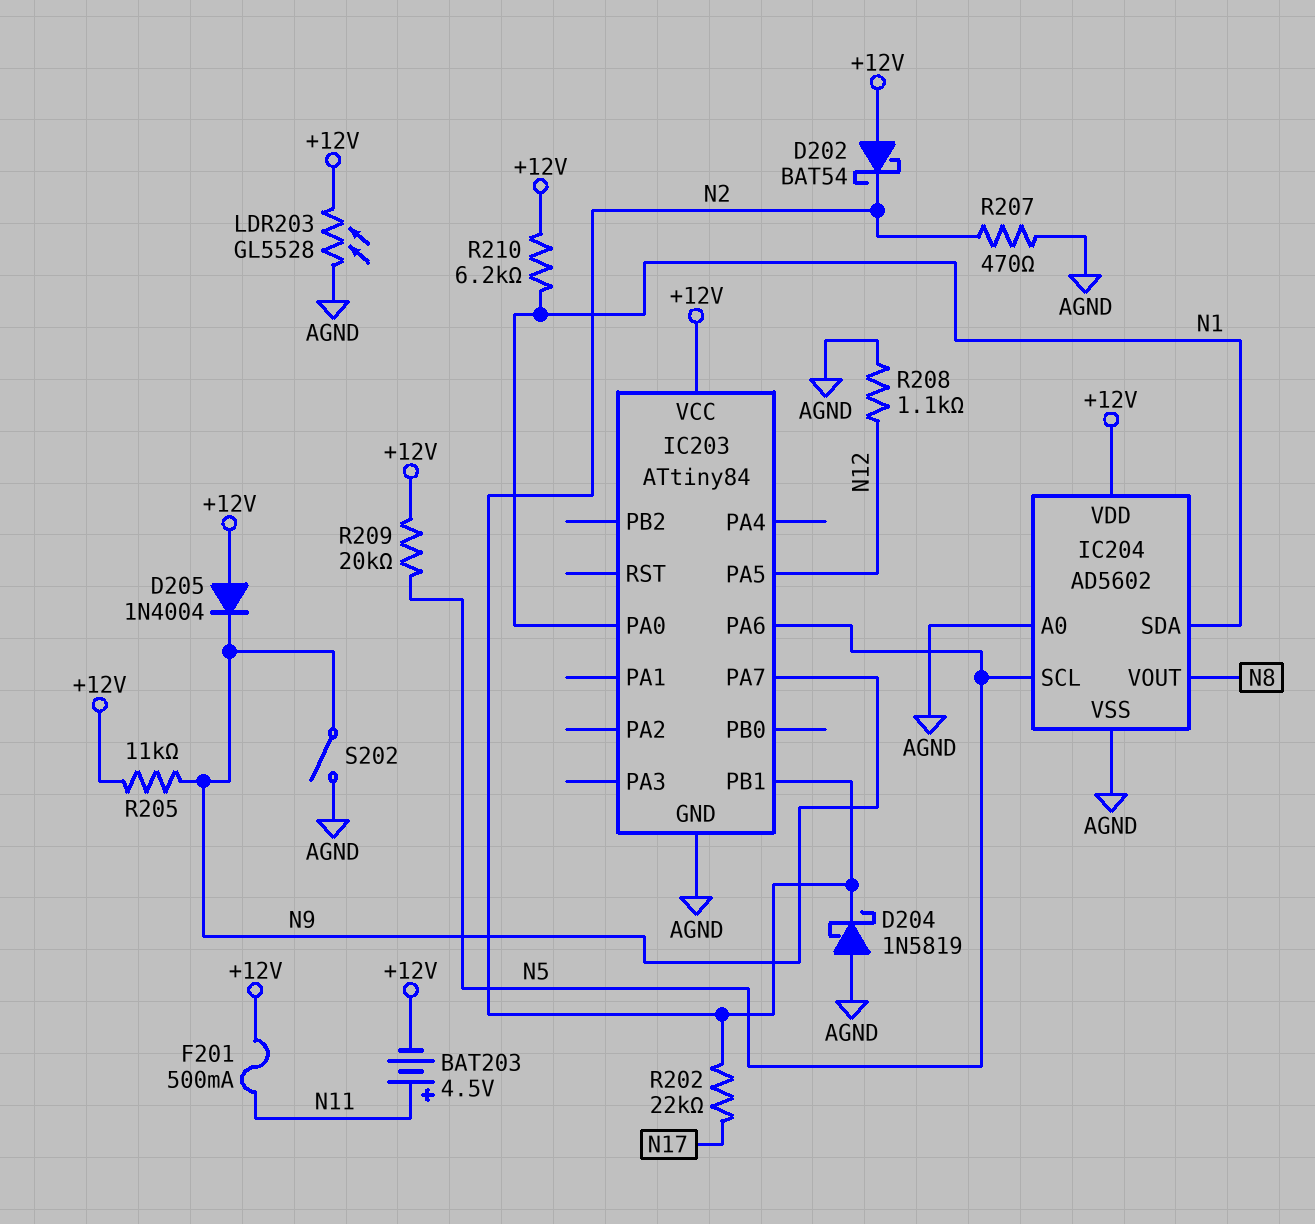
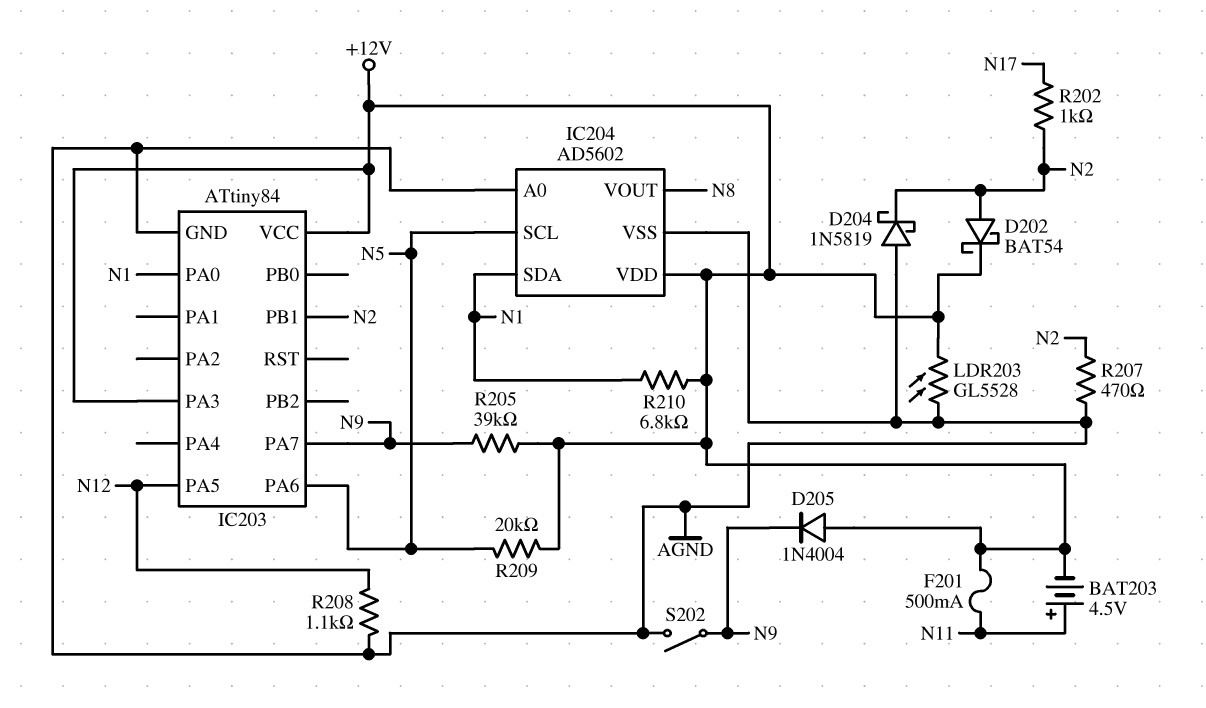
D202: schottky BAT54 (A +12V, K N2) -> schottky BAT54 (A N2, K +12V)
IC203 pin PA3: none -> +12V
R202: 22k (N2, N17) -> 1k (N2, N17)
R205: 11k (+12V, N9) -> 39k (+12V, N9)
R210: 6.2k (+12V, N1) -> 6.8k (+12V, N1)

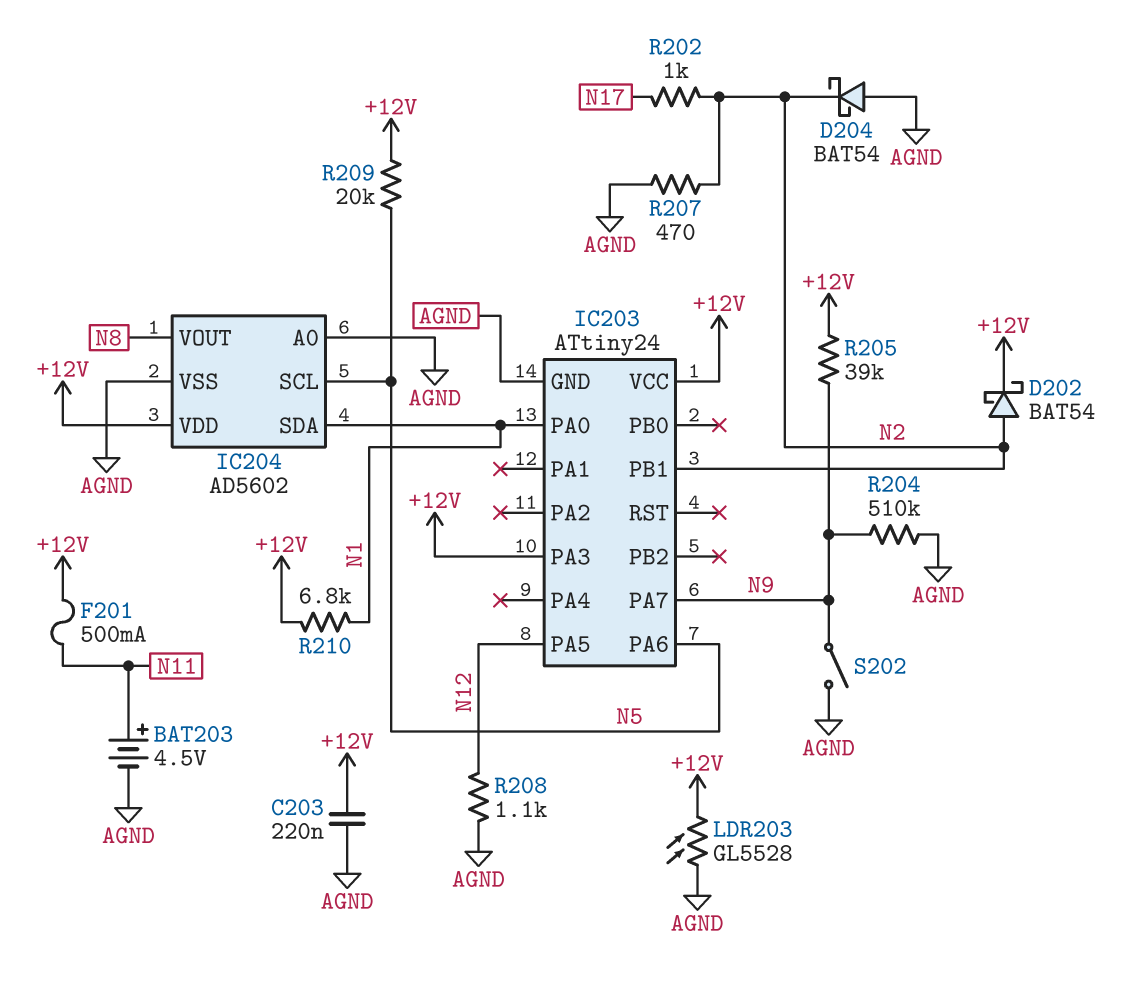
BAT203: 4.5V (plus N11, minus +12V) -> 4.5V (plus N11, minus AGND)
C203: none -> 220nF (+12V, AGND)
D204: schottky 1N5819 (A AGND, K N2) -> schottky BAT54 (A AGND, K N2)
D205: diode 1N4004 (A +12V, K N9) -> none
IC203: ATtiny84 -> ATtiny24
R204: none -> 510k (AGND, N9)

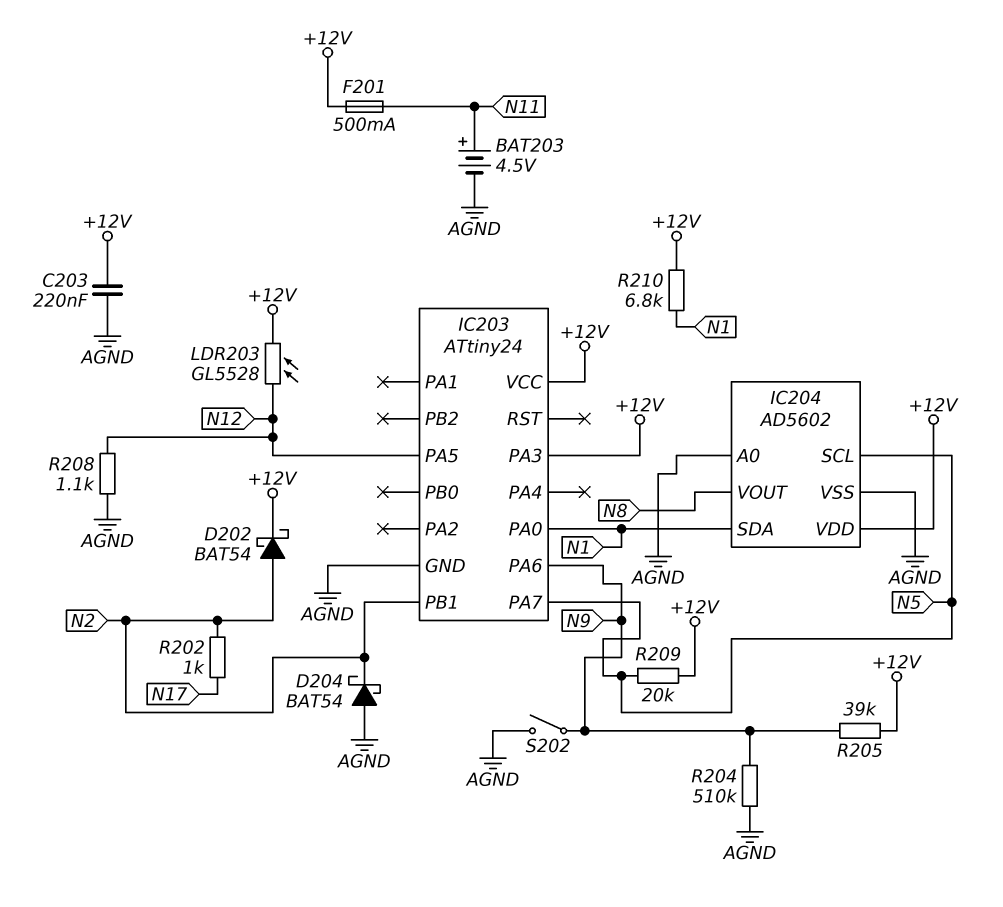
IC203 pin PA6: N5 -> N9
IC203 pin PA7: N9 -> N5
LDR203: GL5528 (+12V, AGND) -> GL5528 (+12V, N12)
R207: 470 (AGND, N2) -> none

